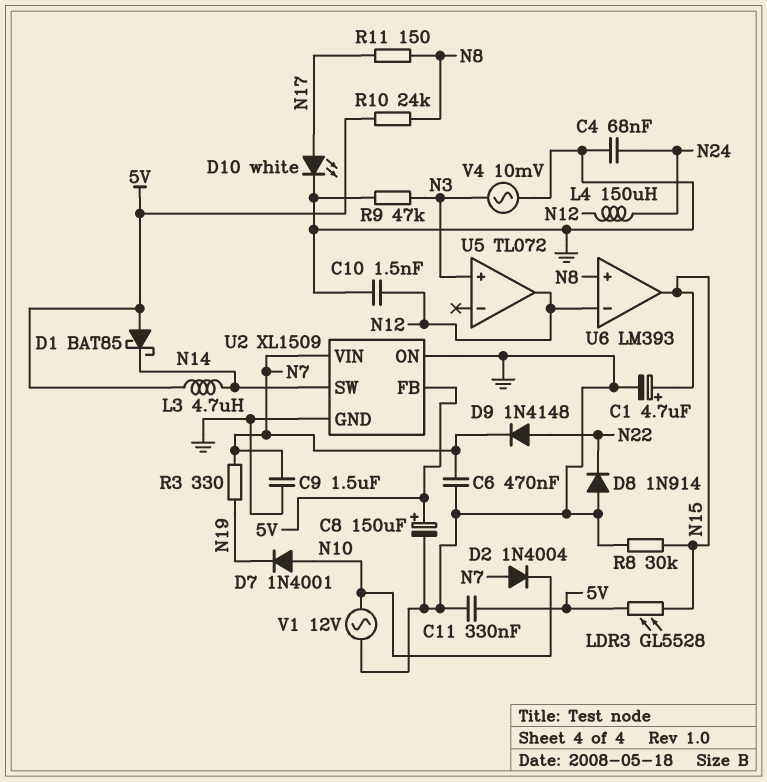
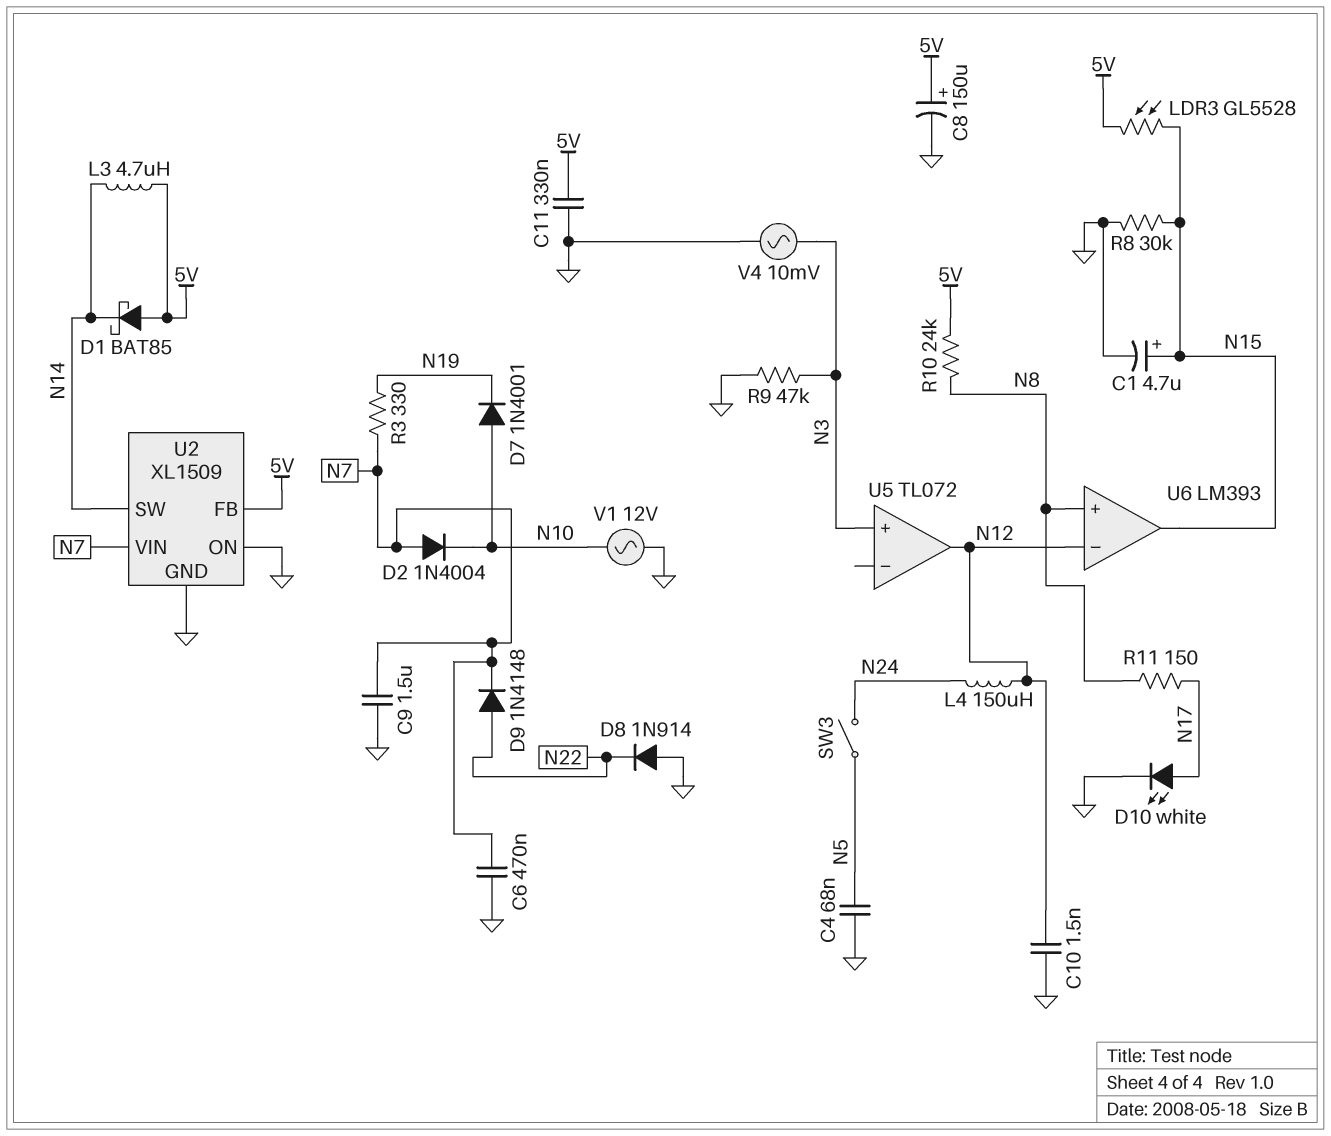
C4: 68nF (GND, N24) -> 68nF (GND, N5)
SW3: none -> switch (N5, N24)

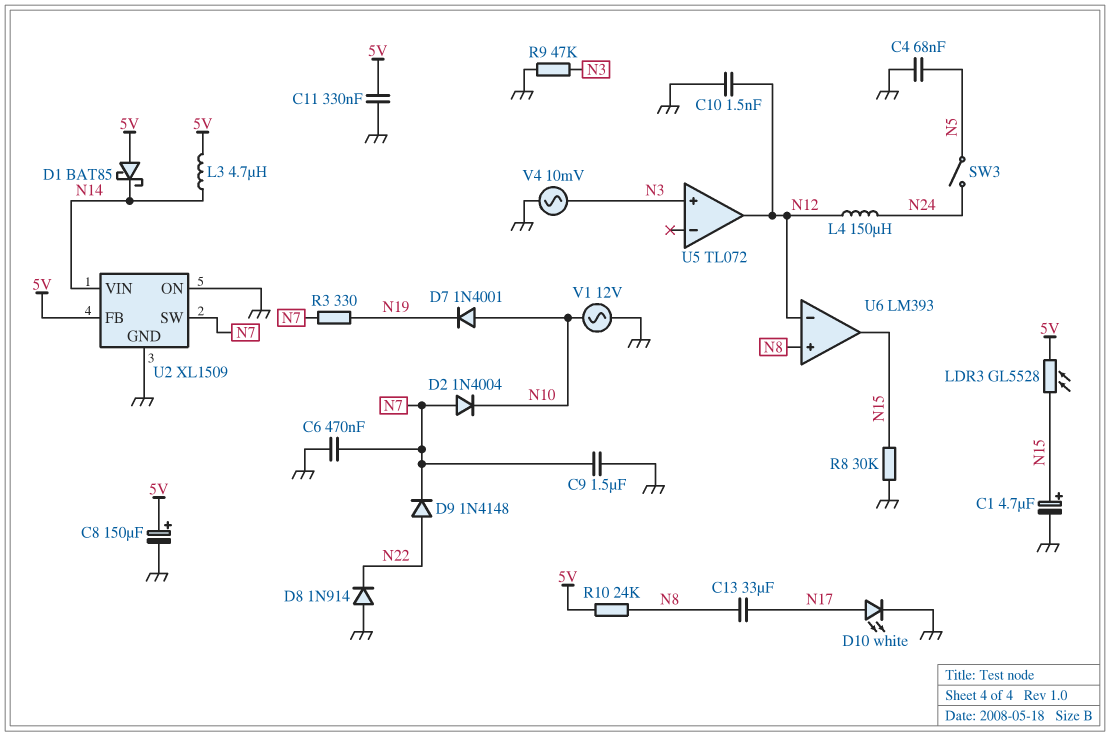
C13: none -> 33uF (N8, N17)
R11: 150 (N8, N17) -> none
U2 pin SW: N14 -> N7
U2 pin VIN: N7 -> N14

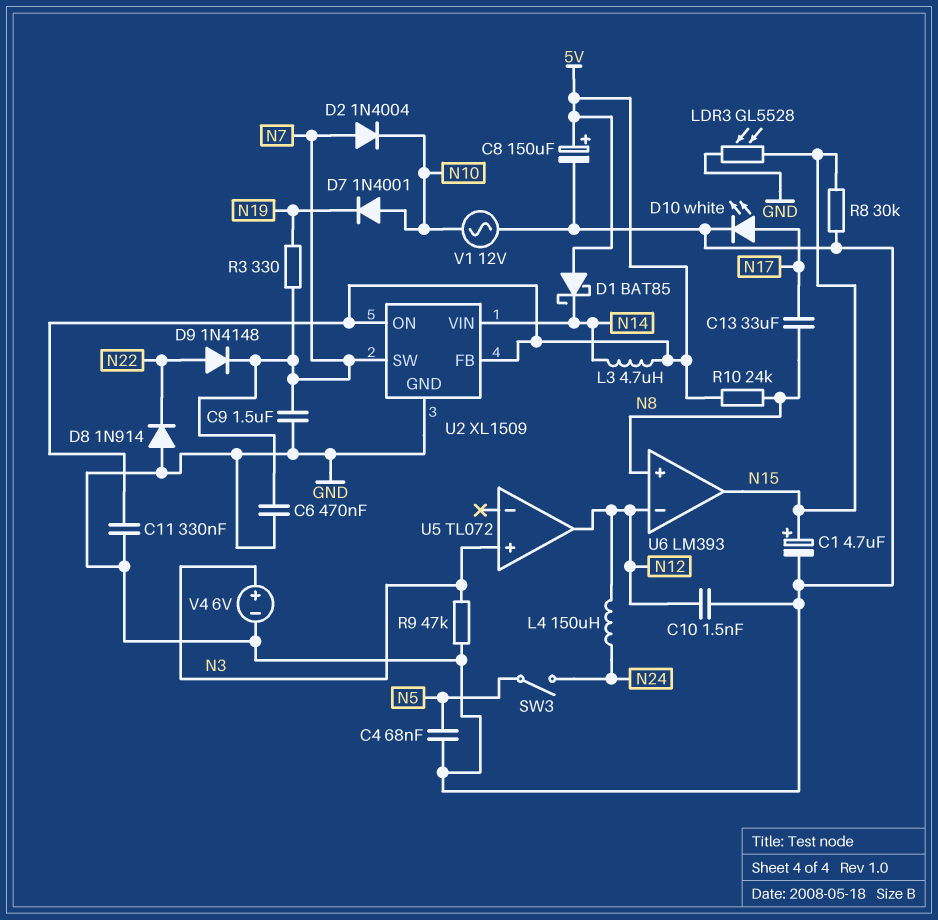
LDR3: GL5528 (5V, N15) -> GL5528 (GND, N15)
U2 pin ON: GND -> 5V
V4: AC 10mV (GND, N3) -> 6V (plus N3, minus GND)

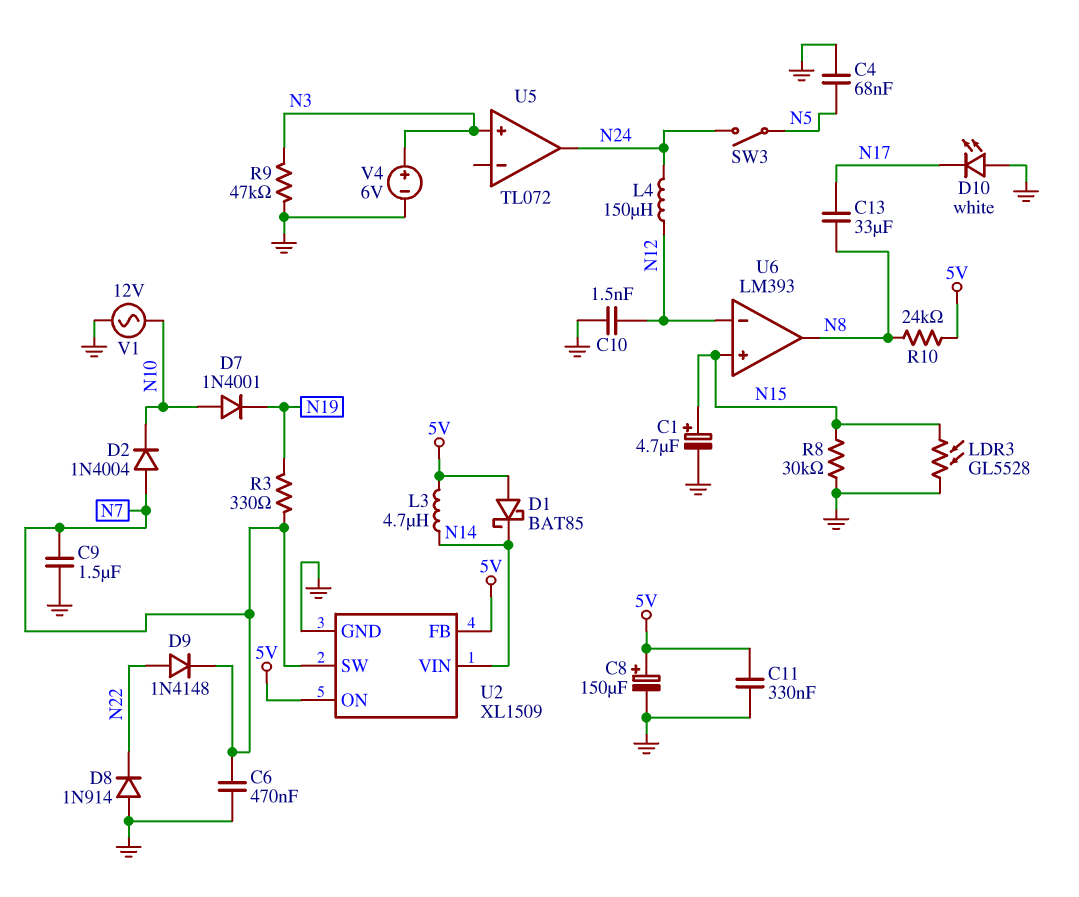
D10: LED white (A N17, K GND) -> LED white (A GND, K N17)
U5 pin out: N12 -> N24
U6 pin in+: N8 -> N15
U6 pin out: N15 -> N8

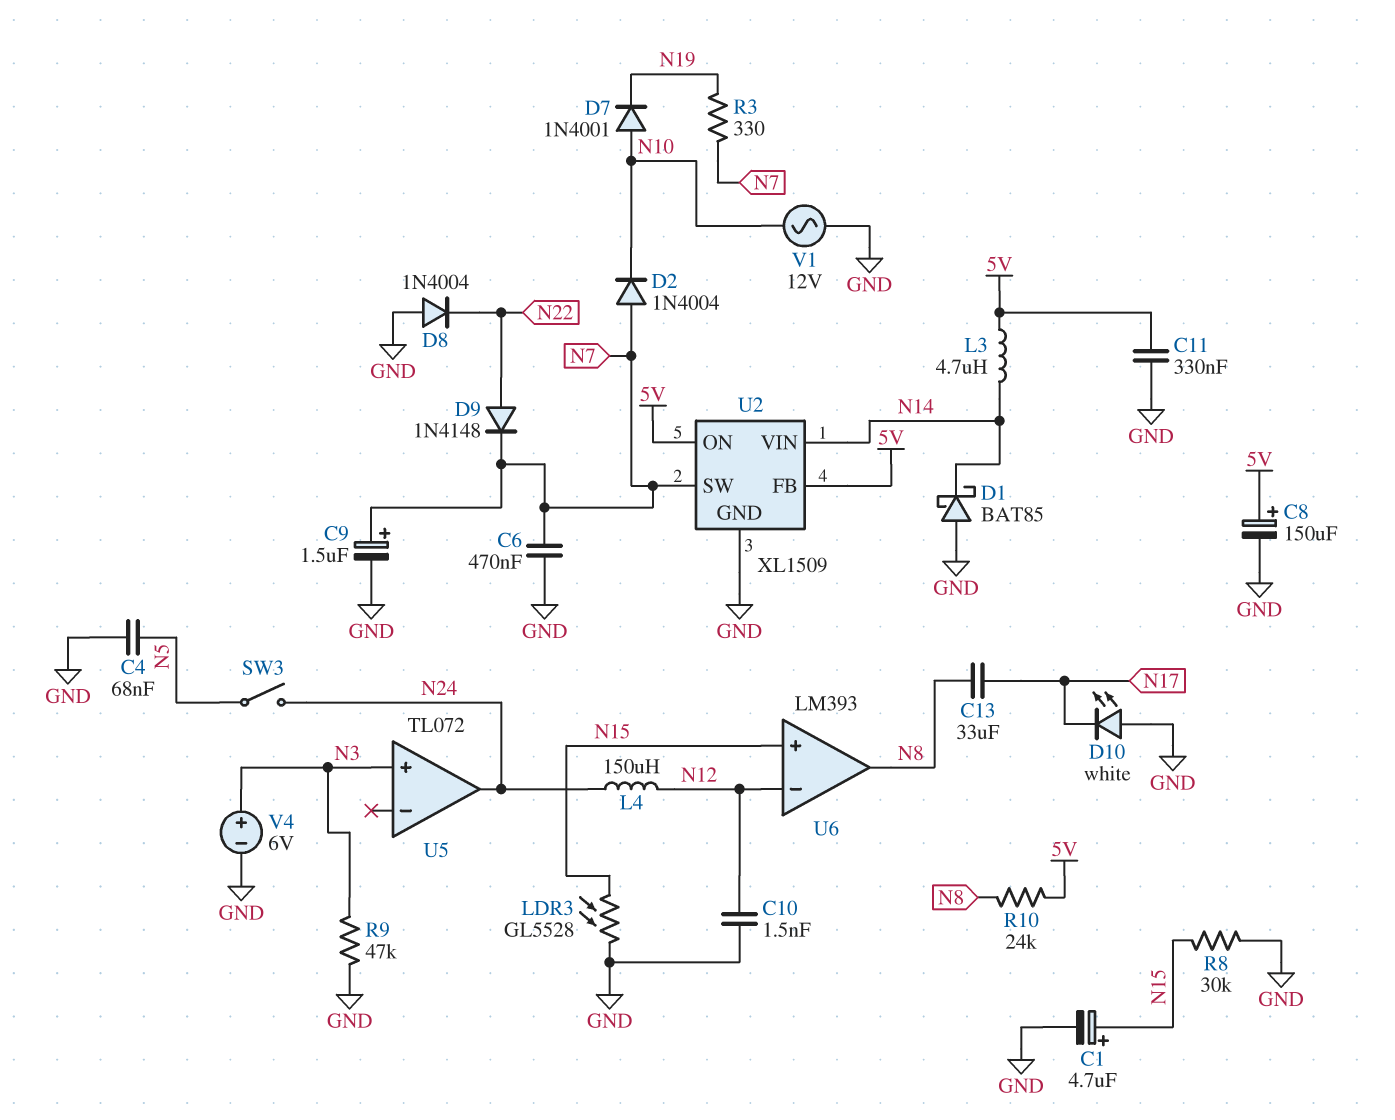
C9: 1.5uF (GND, N7) -> 1.5uF (plus N7, minus GND)
D1: schottky BAT85 (A 5V, K N14) -> schottky BAT85 (A GND, K N14)
D8: diode 1N914 (A GND, K N22) -> diode 1N4004 (A GND, K N22)

